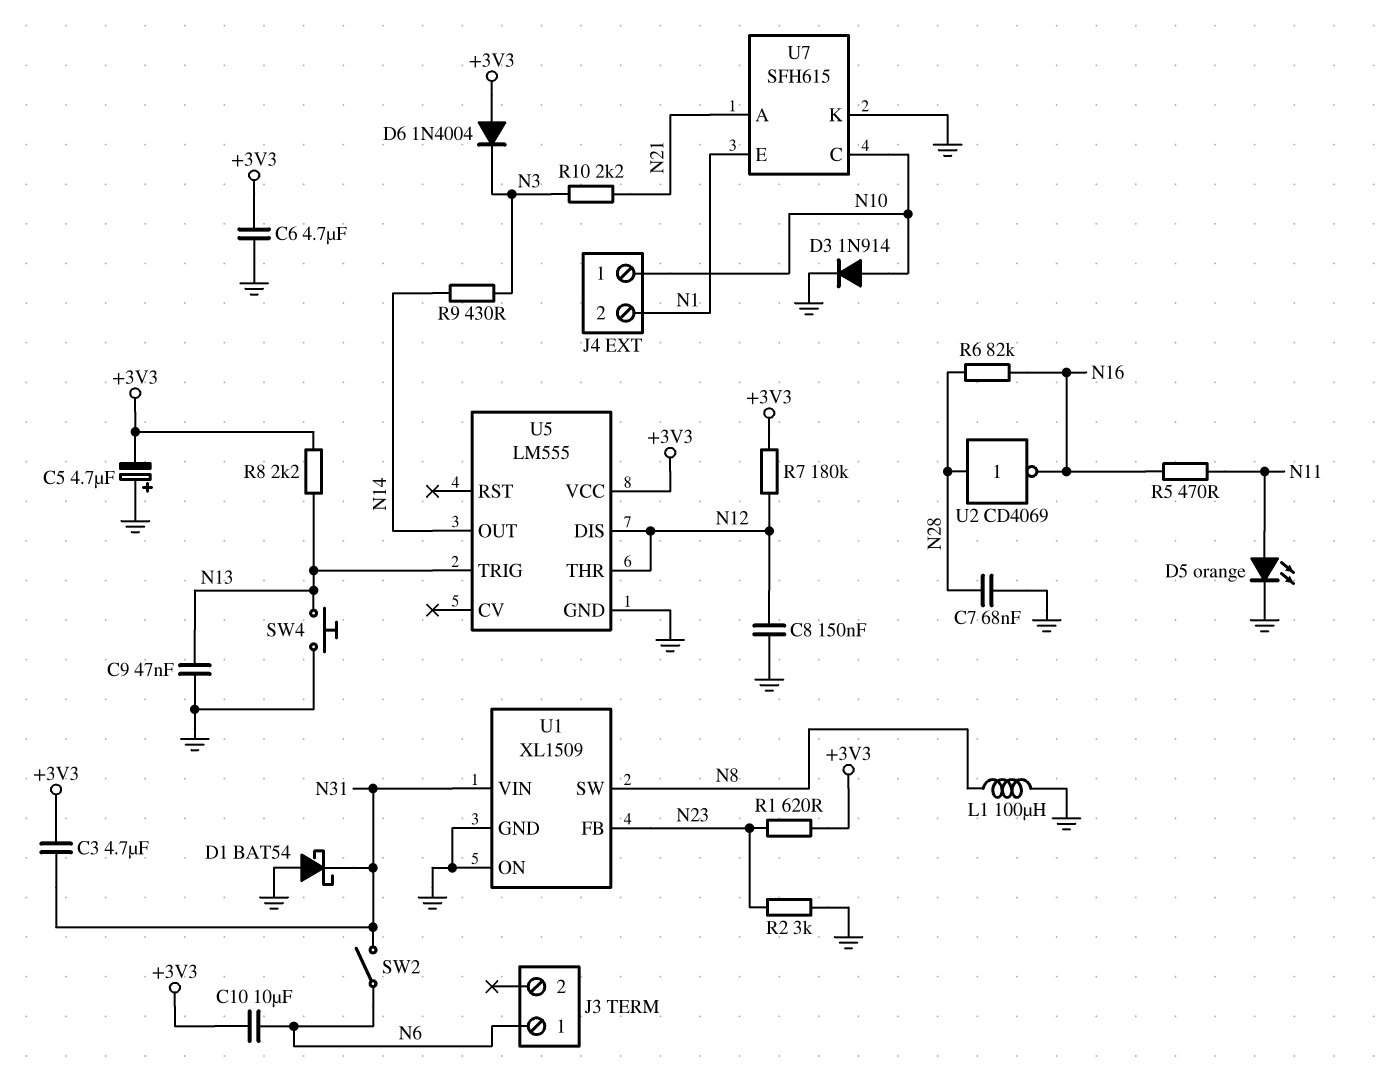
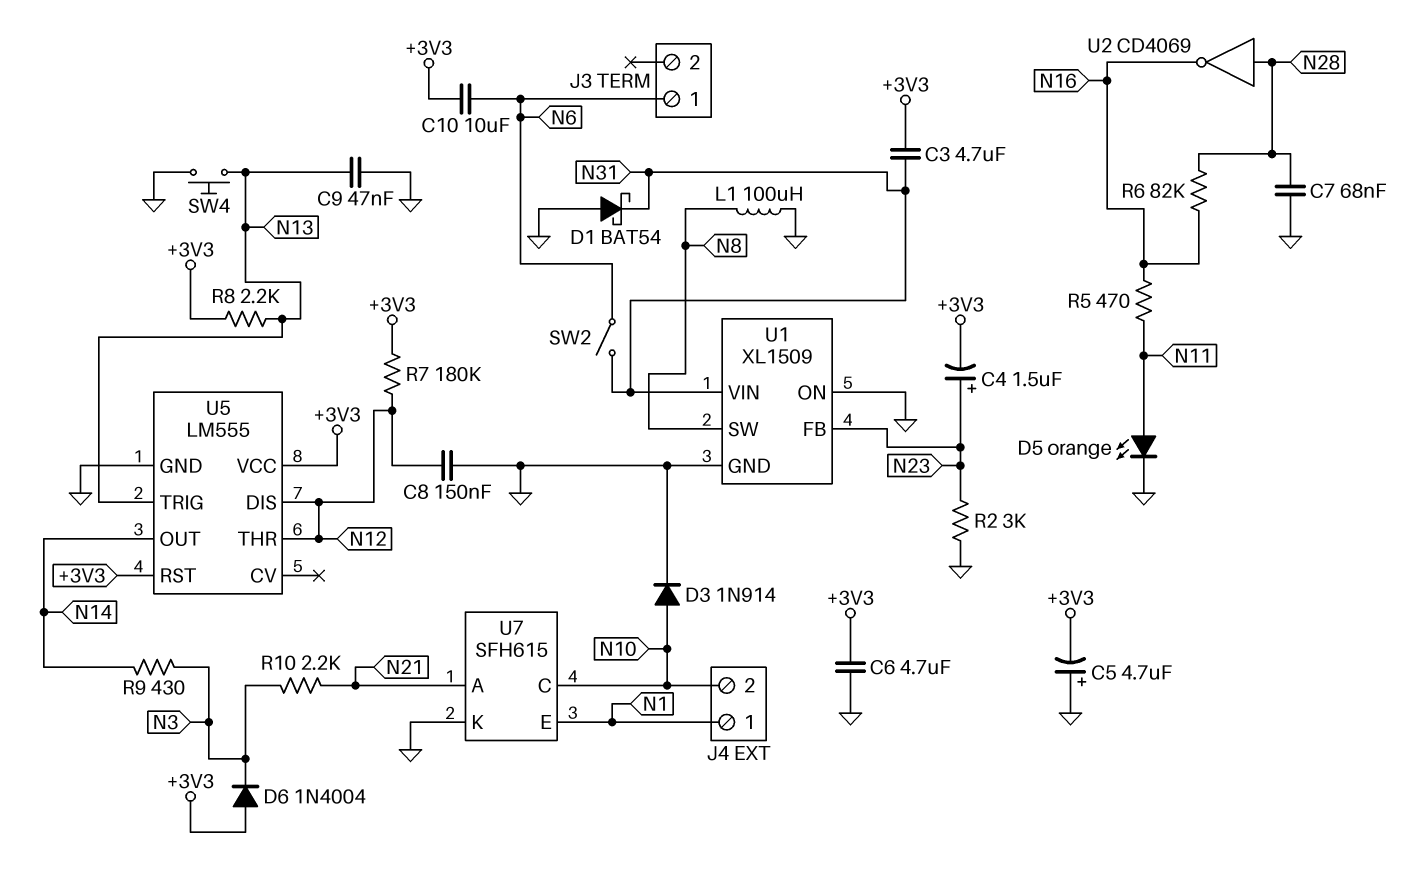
C4: none -> 1.5uF (plus N23, minus +3V3)
J4 pin 1: N10 -> N1
J4 pin 2: N1 -> N10
R1: 620 (+3V3, N23) -> none
U5 pin RST: none -> +3V3

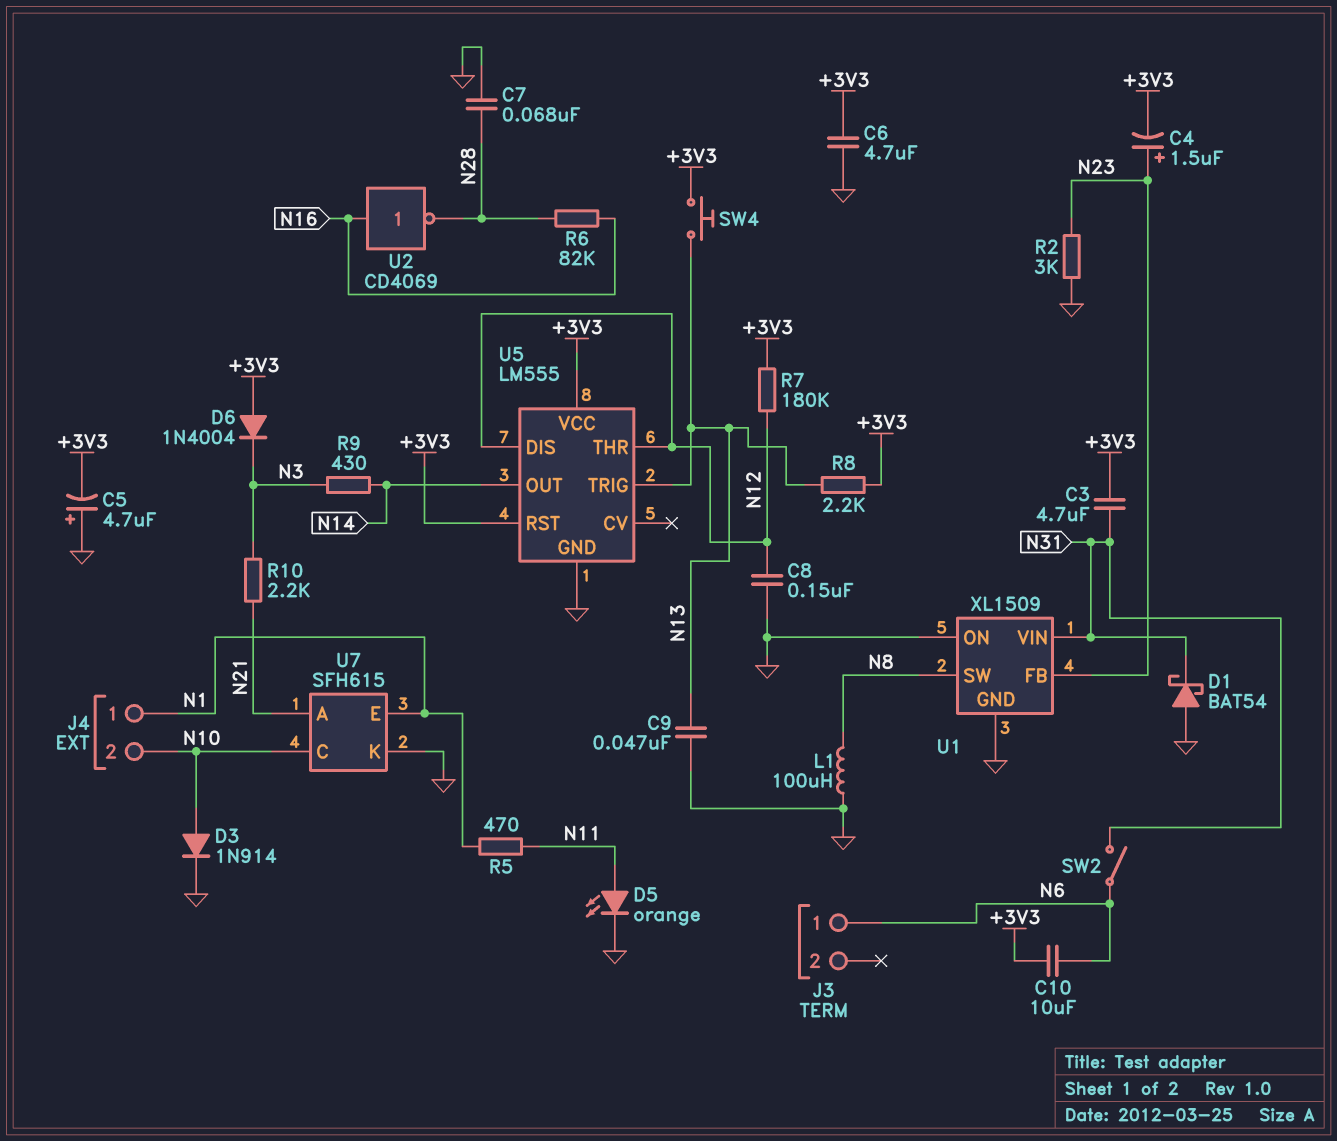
R5: 470 (N11, N16) -> 470 (N1, N11)
SW4: button (GND, N13) -> button (+3V3, N13)
U2: NOT CD4069 (in N28, out N16) -> NOT CD4069 (in N16, out N28)

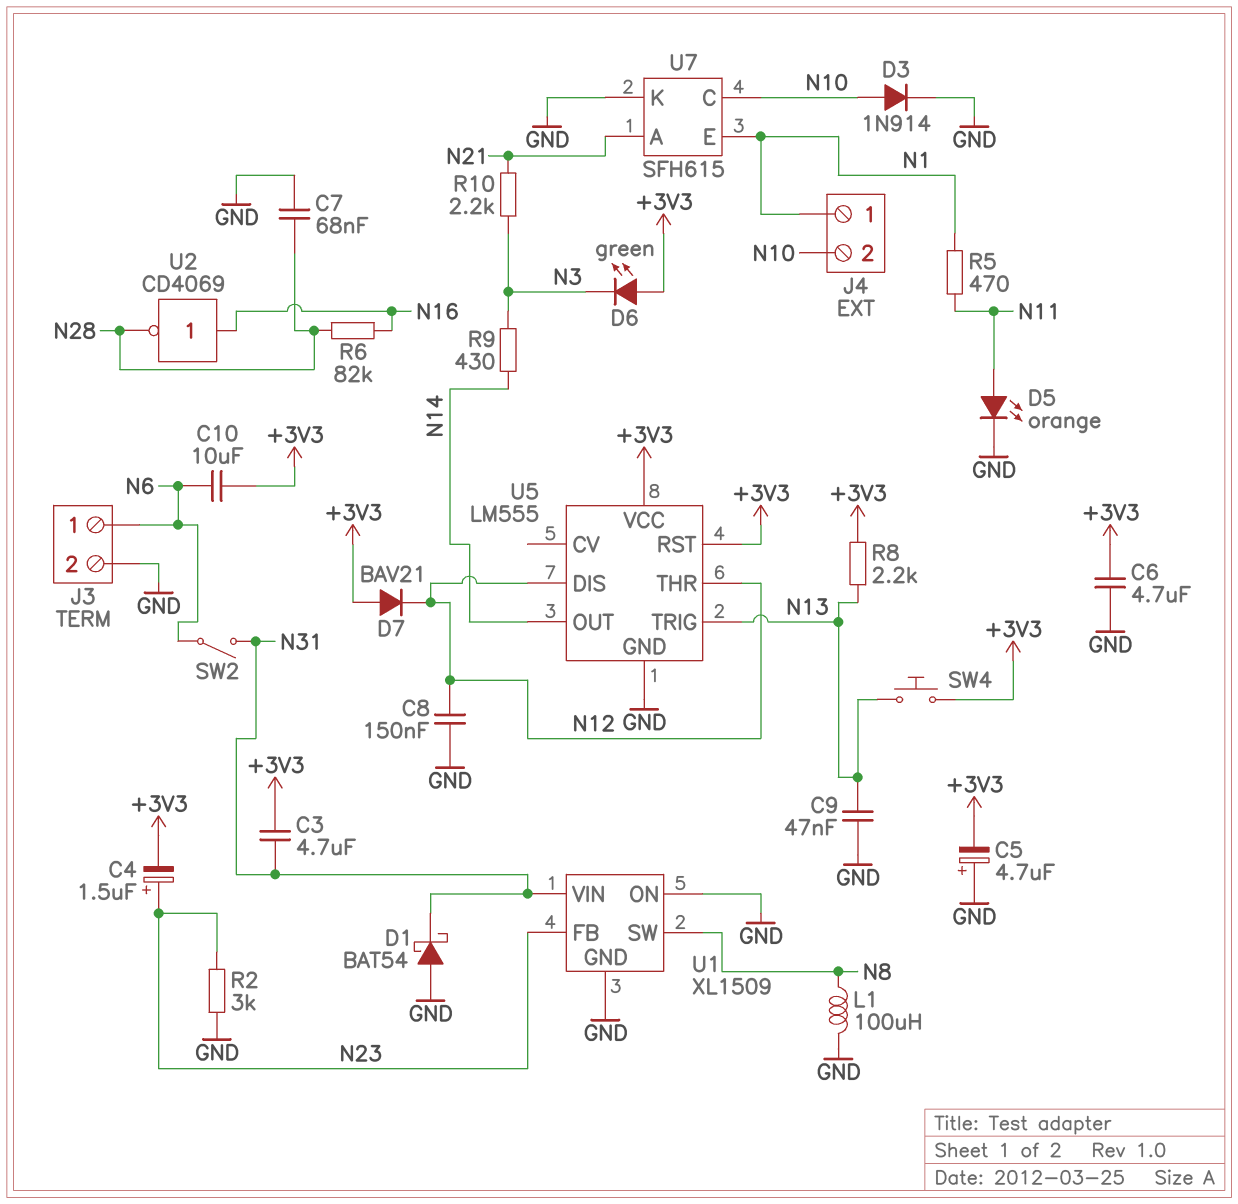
D6: diode 1N4004 (A +3V3, K N3) -> LED green (A +3V3, K N3)
D7: none -> diode BAV21 (A +3V3, K N12)
J3 pin 2: none -> GND
R7: 180k (+3V3, N12) -> none

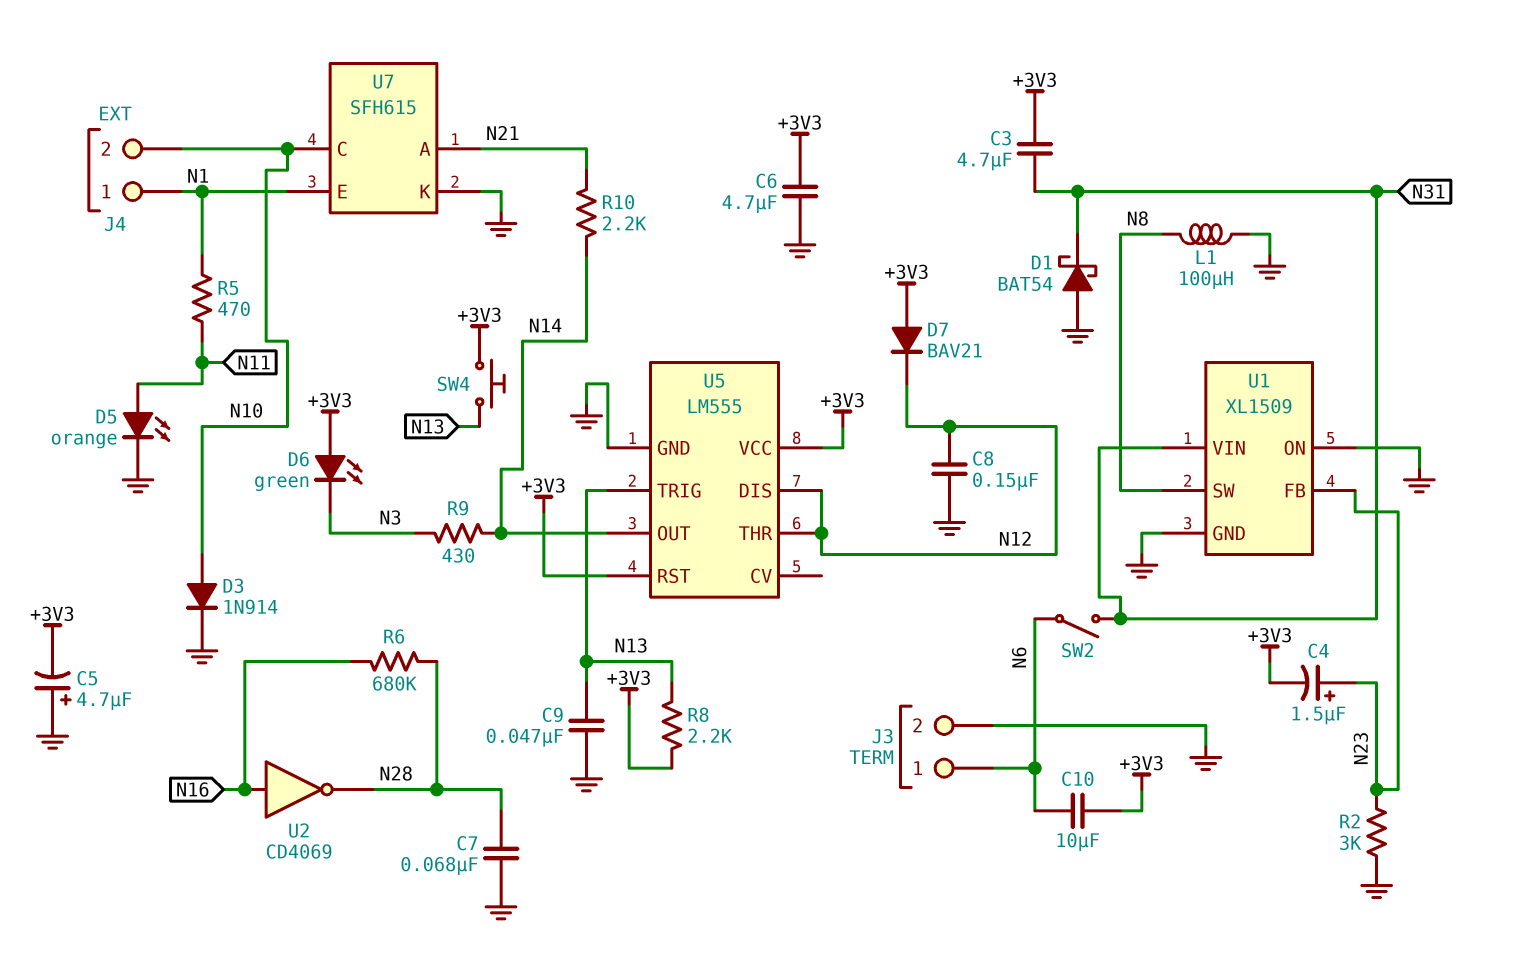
R6: 82k (N16, N28) -> 680k (N16, N28)
R10: 2.2k (N3, N21) -> 2.2k (N14, N21)

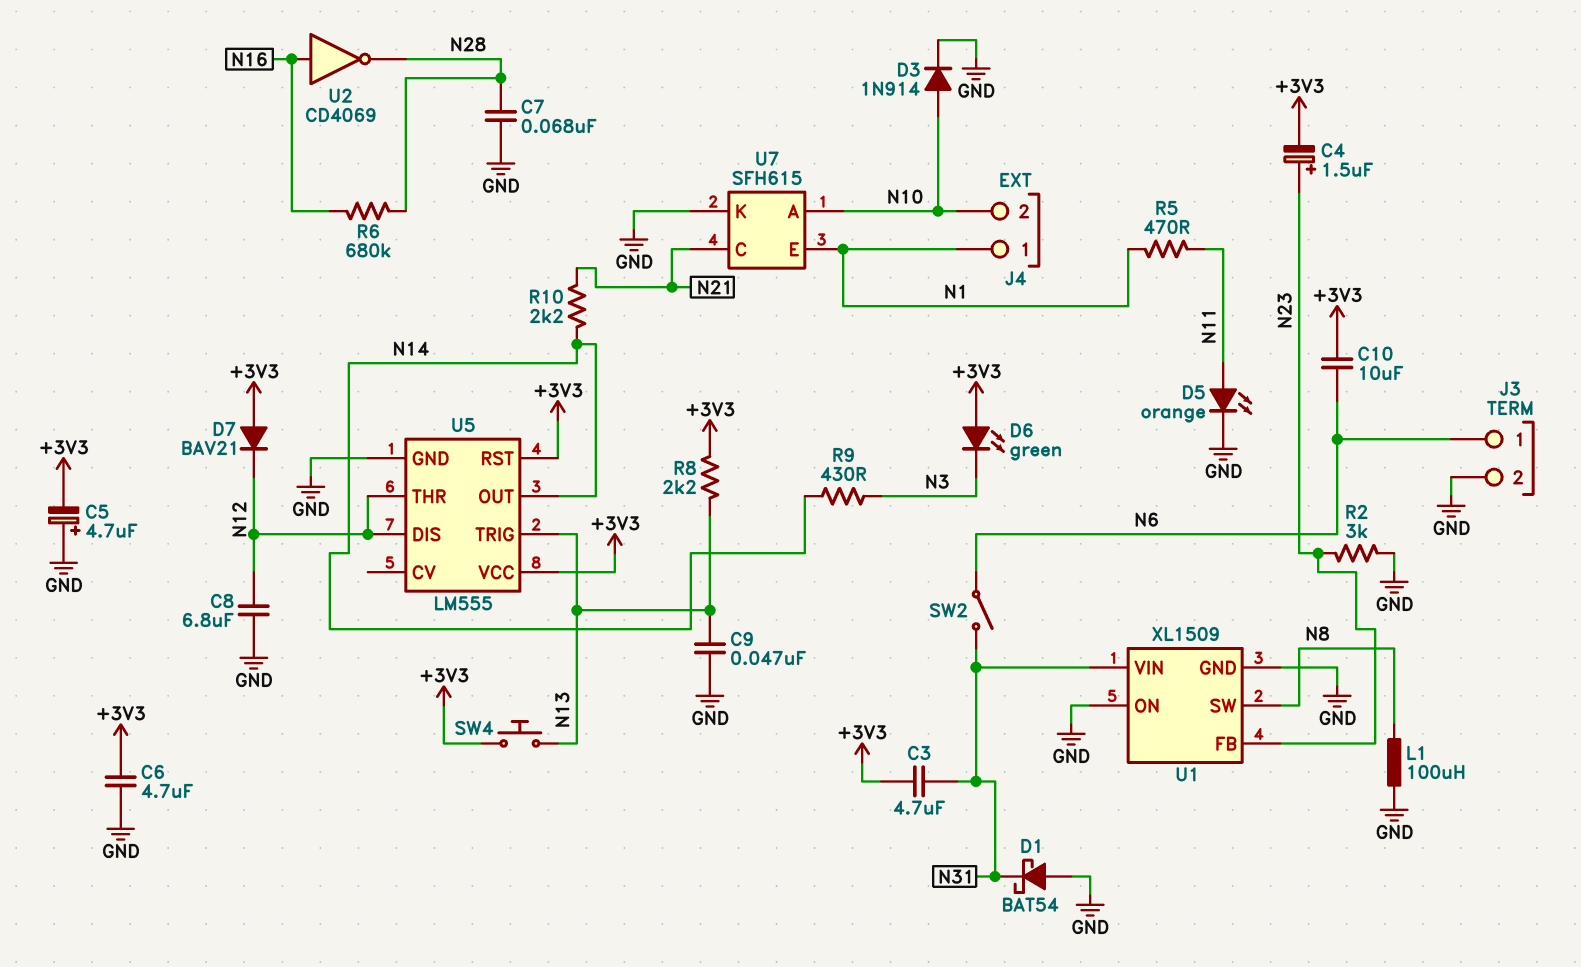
C8: 150nF (GND, N12) -> 6.8uF (GND, N12)
U7 pin A: N21 -> N10
U7 pin C: N10 -> N21

